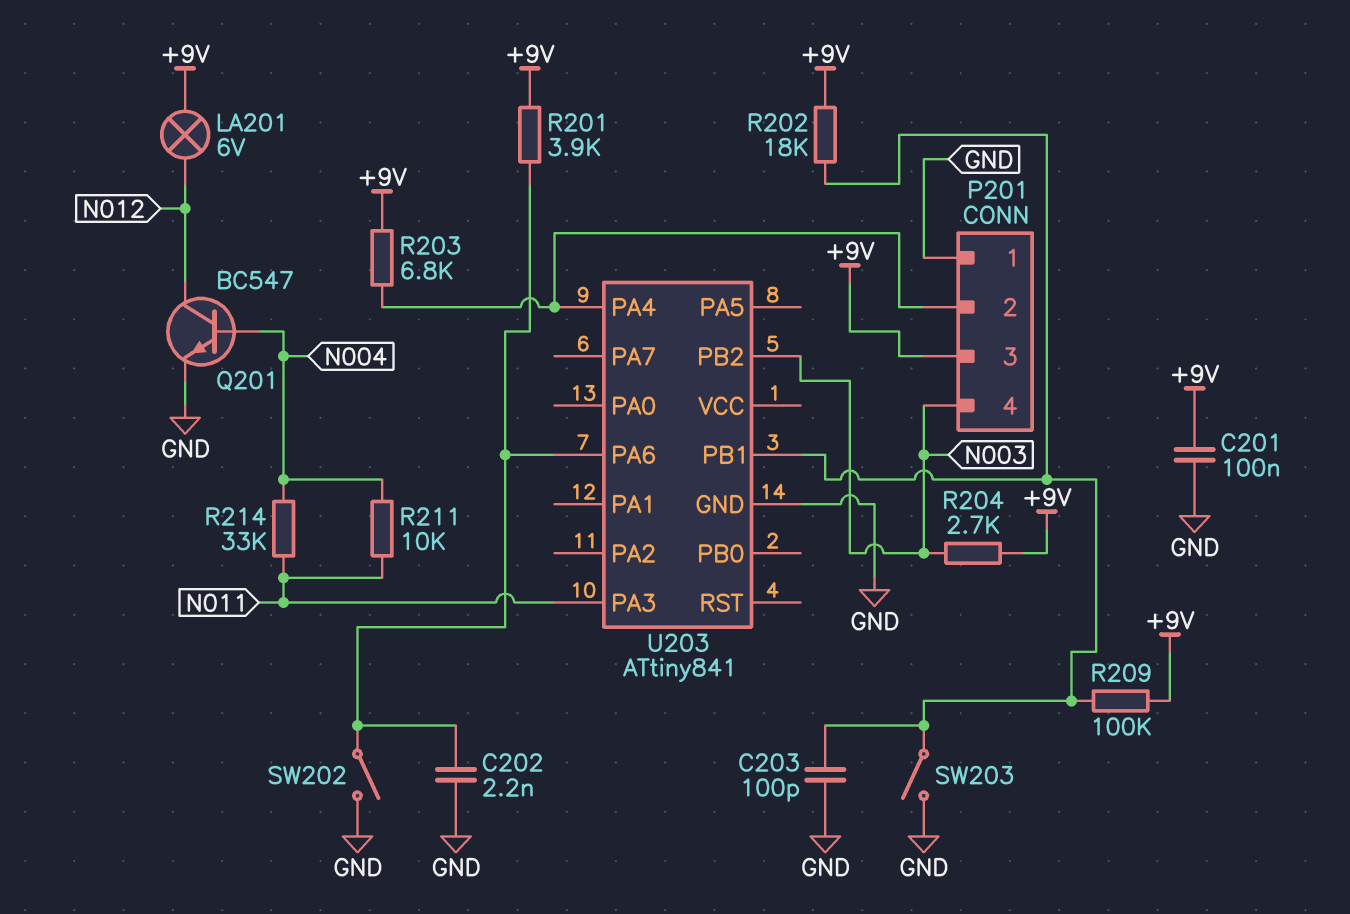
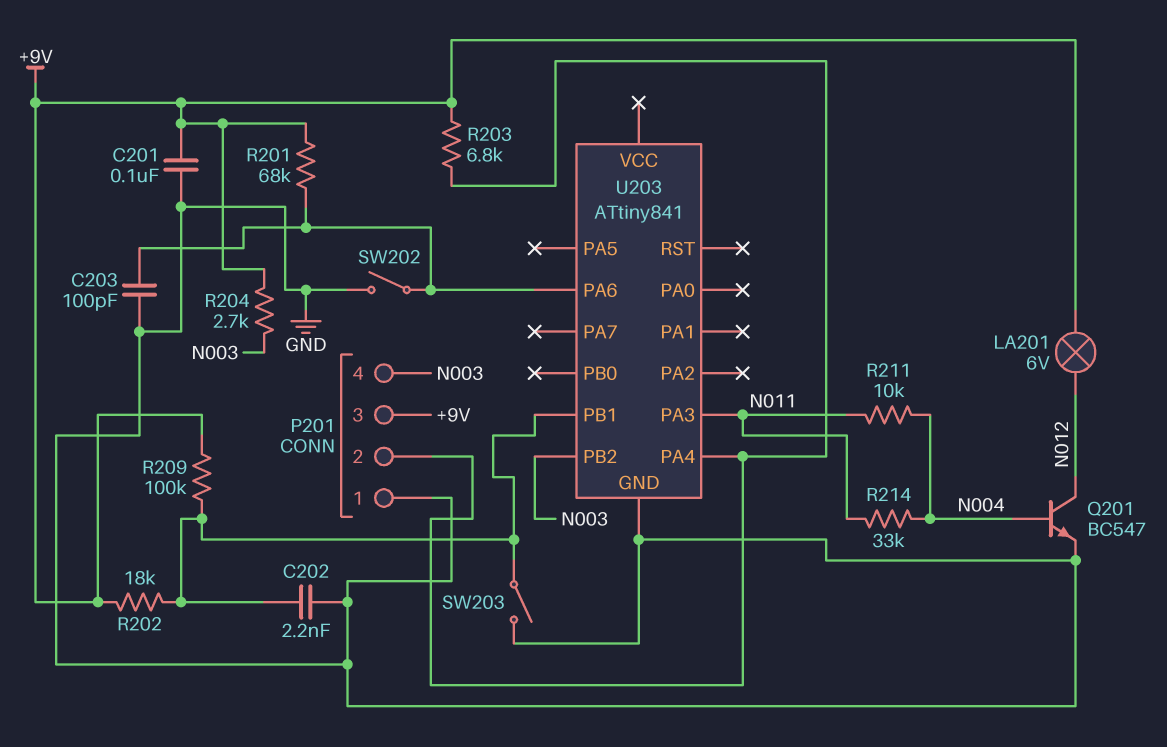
C202: 2.2nF (GND, U203/PA6) -> 2.2nF (GND, U203/PB1)
C203: 100pF (GND, U203/PB1) -> 100pF (GND, U203/PA6)
R201: 3.9k (+9V, U203/PA6) -> 68k (+9V, U203/PA6)

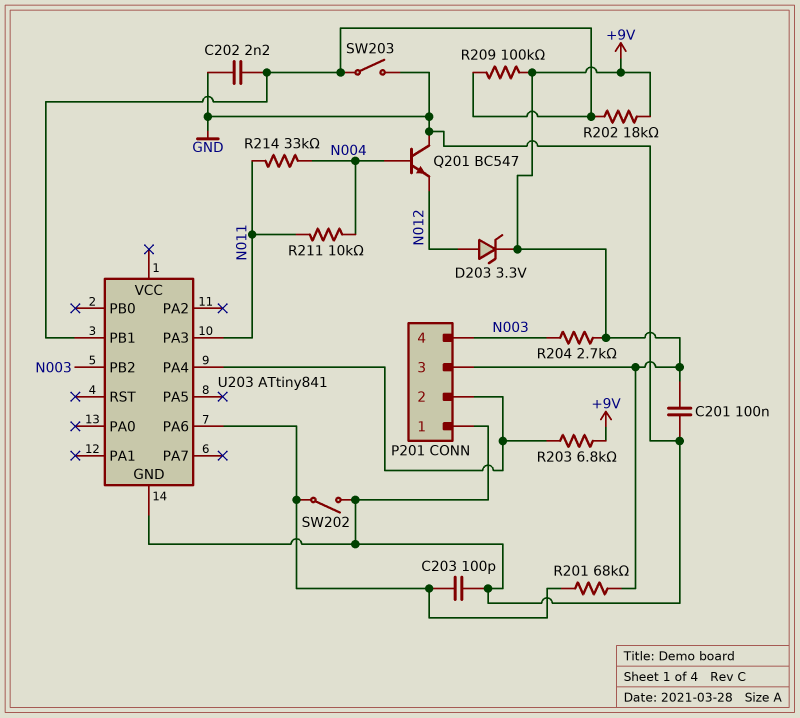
D203: none -> zener 3.3V (A N012, K +9V)
LA201: lamp 6V (+9V, N012) -> none
Q201: NPN BC547 (B N004, C N012, E GND) -> NPN BC547 (B N004, C GND, E N012)

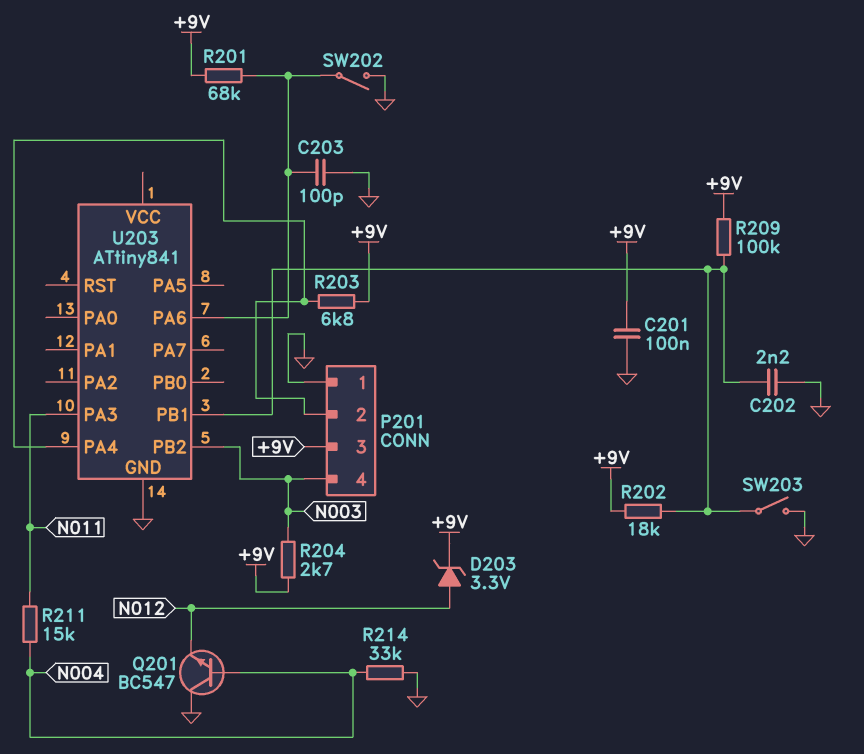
R211: 10k (N004, N011) -> 15k (N004, N011)
R214: 33k (N004, N011) -> 33k (GND, N004)

